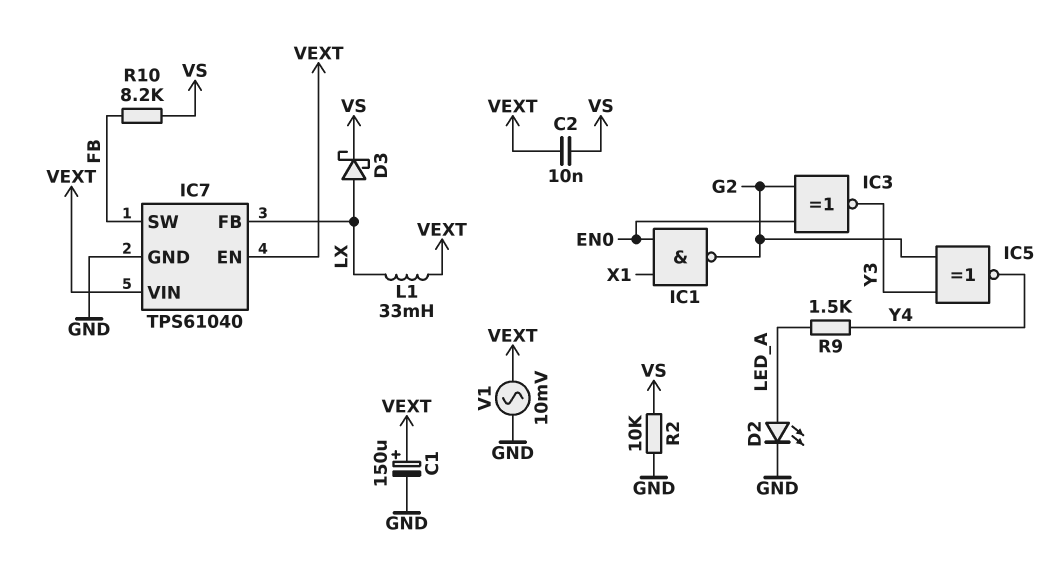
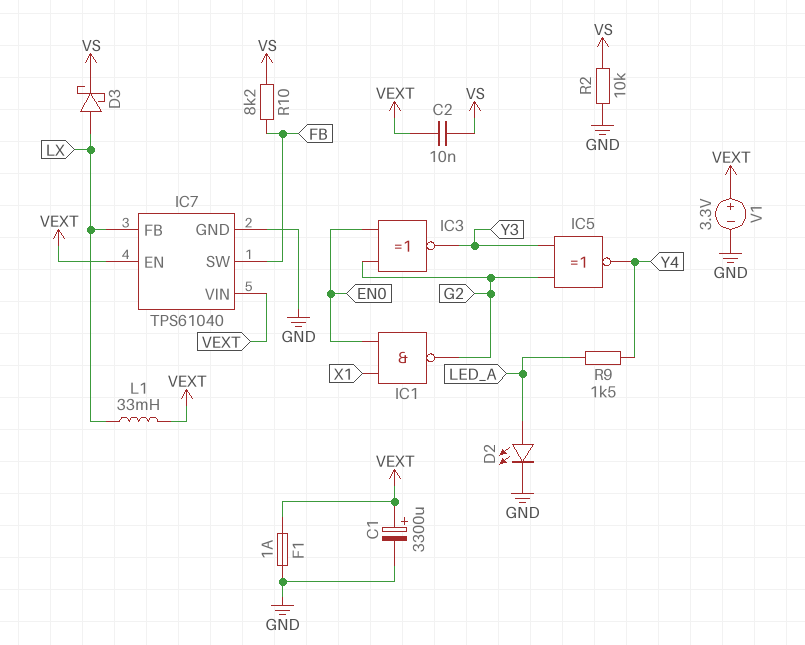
C1: 150uF (plus VEXT, minus GND) -> 3300uF (plus VEXT, minus GND)
F1: none -> 1A (GND, VEXT)
V1: AC 10mV (GND, VEXT) -> 3.3V (plus VEXT, minus GND)

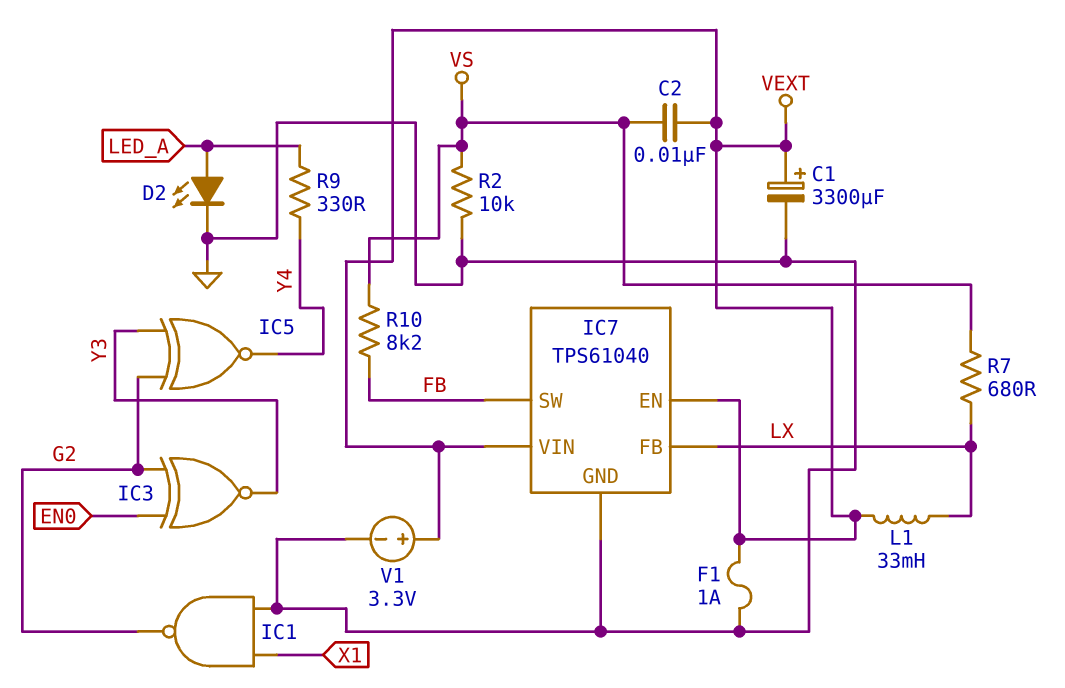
D3: schottky (A LX, K VS) -> none
IC1: NAND (in EN0, in X1, out G2) -> NAND (in GND, in X1, out G2)
R7: none -> 680 (LX, VS)
R9: 1.5k (LED_A, Y4) -> 330 (LED_A, Y4)

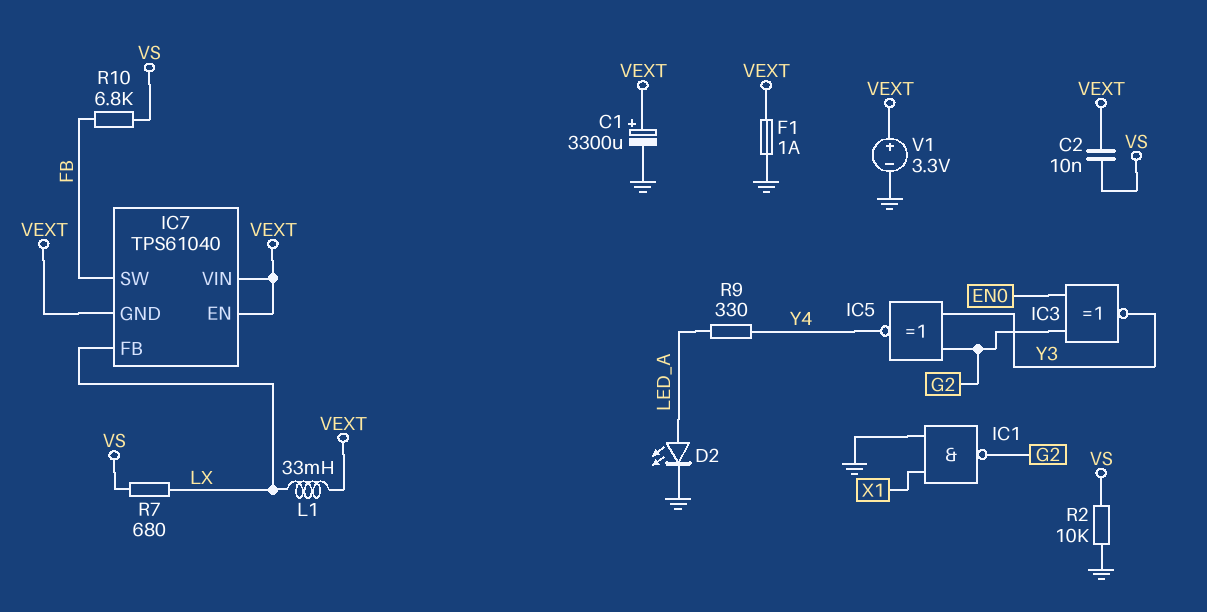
IC7 pin GND: GND -> VEXT
R10: 8.2k (FB, VS) -> 6.8k (FB, VS)

